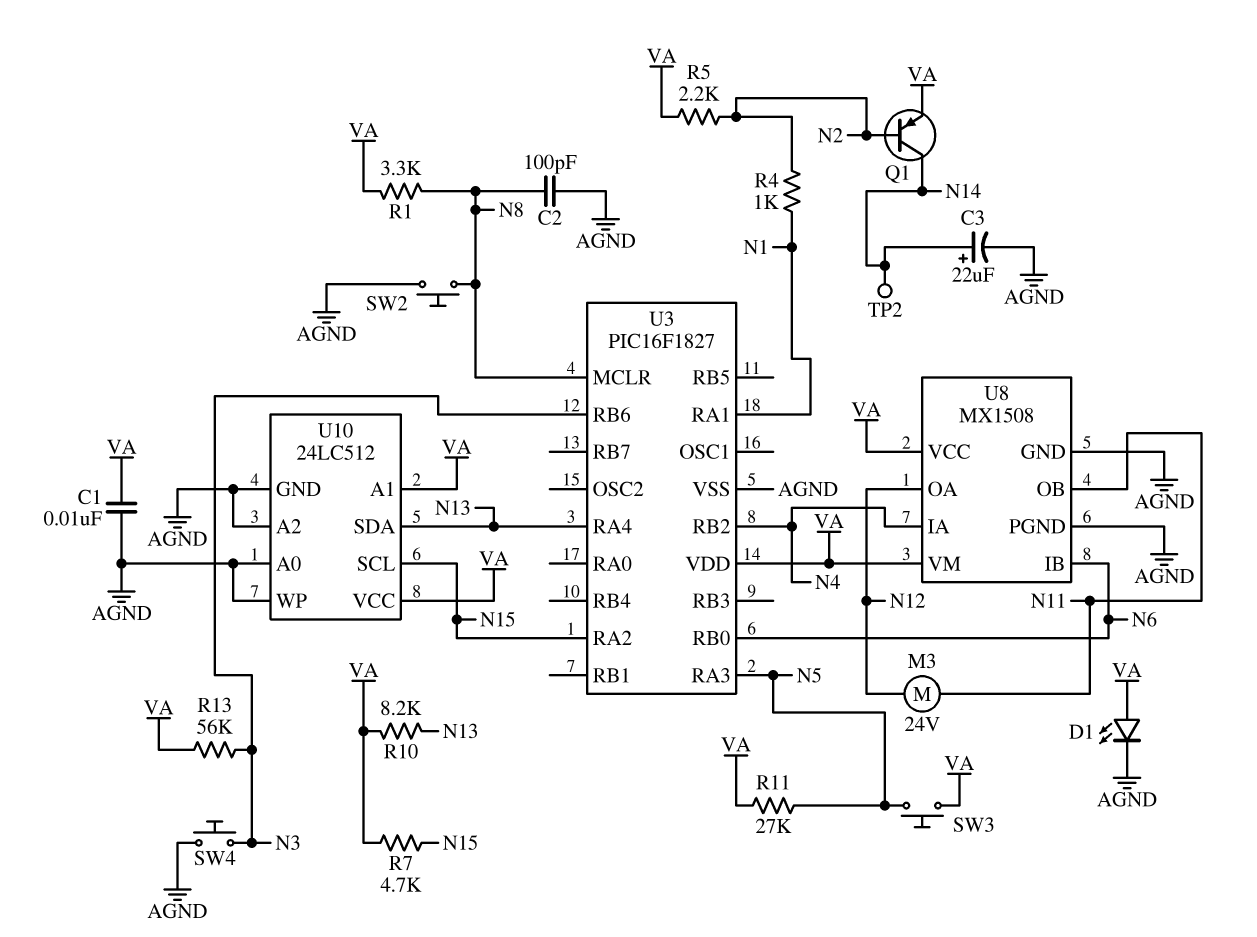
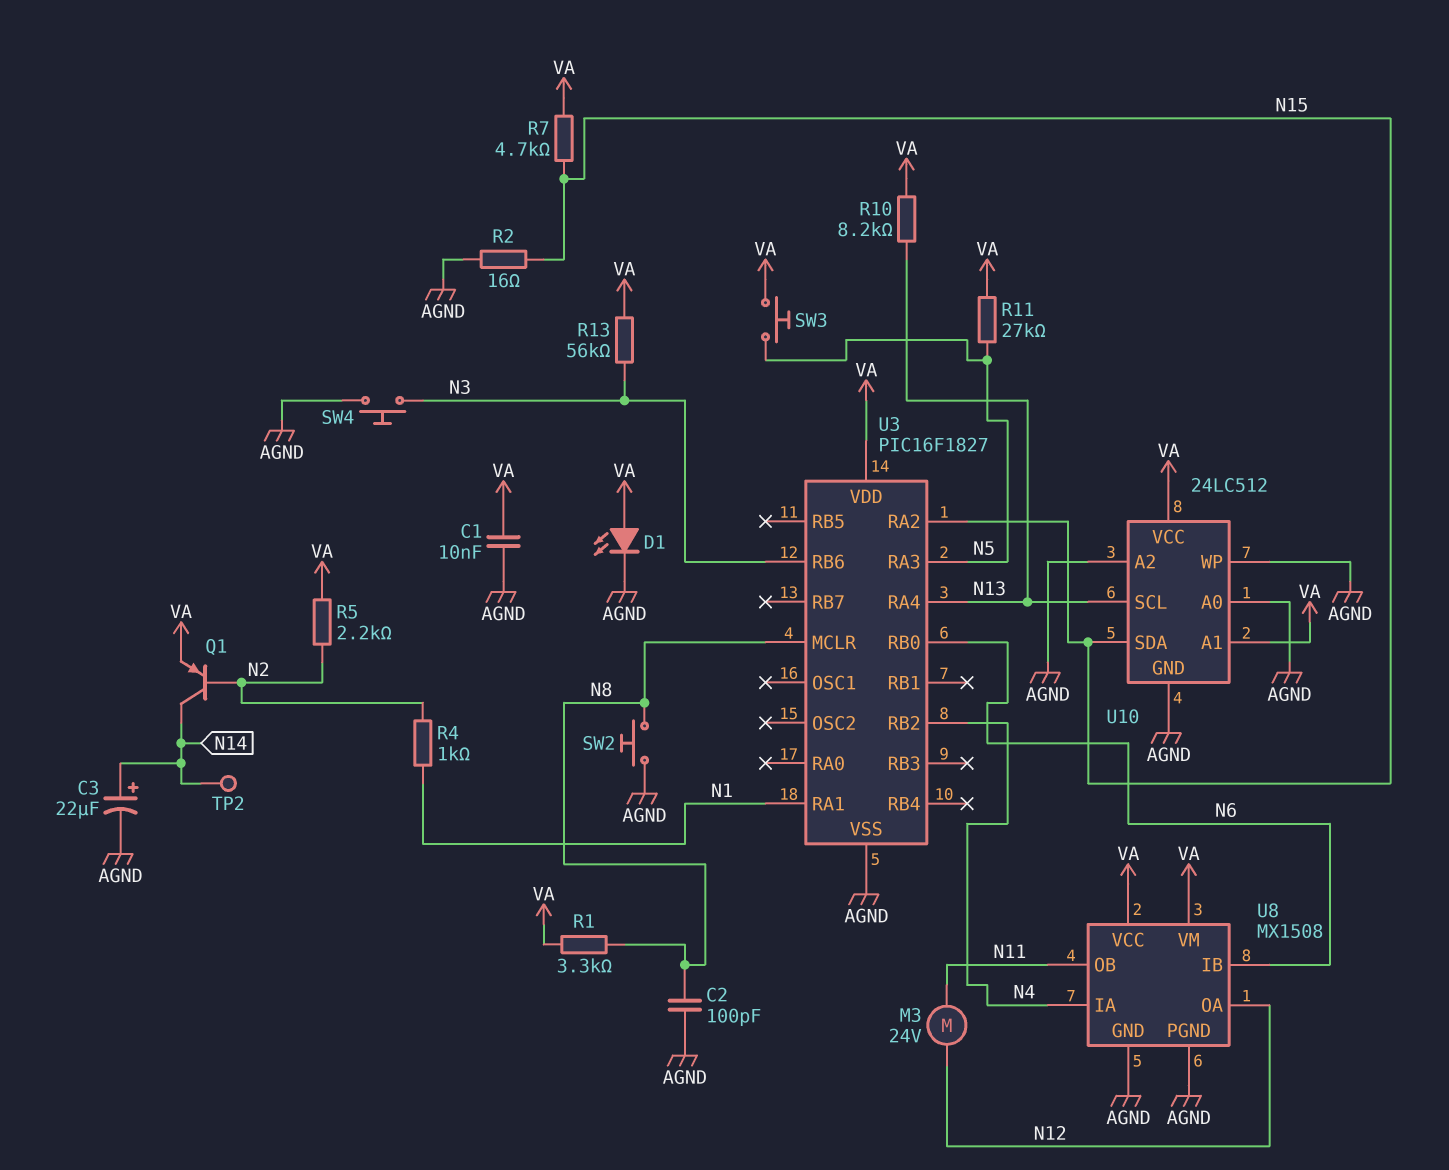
R2: none -> 16 (AGND, N15)
U10 pin SCL: N15 -> N13
U10 pin SDA: N13 -> N15

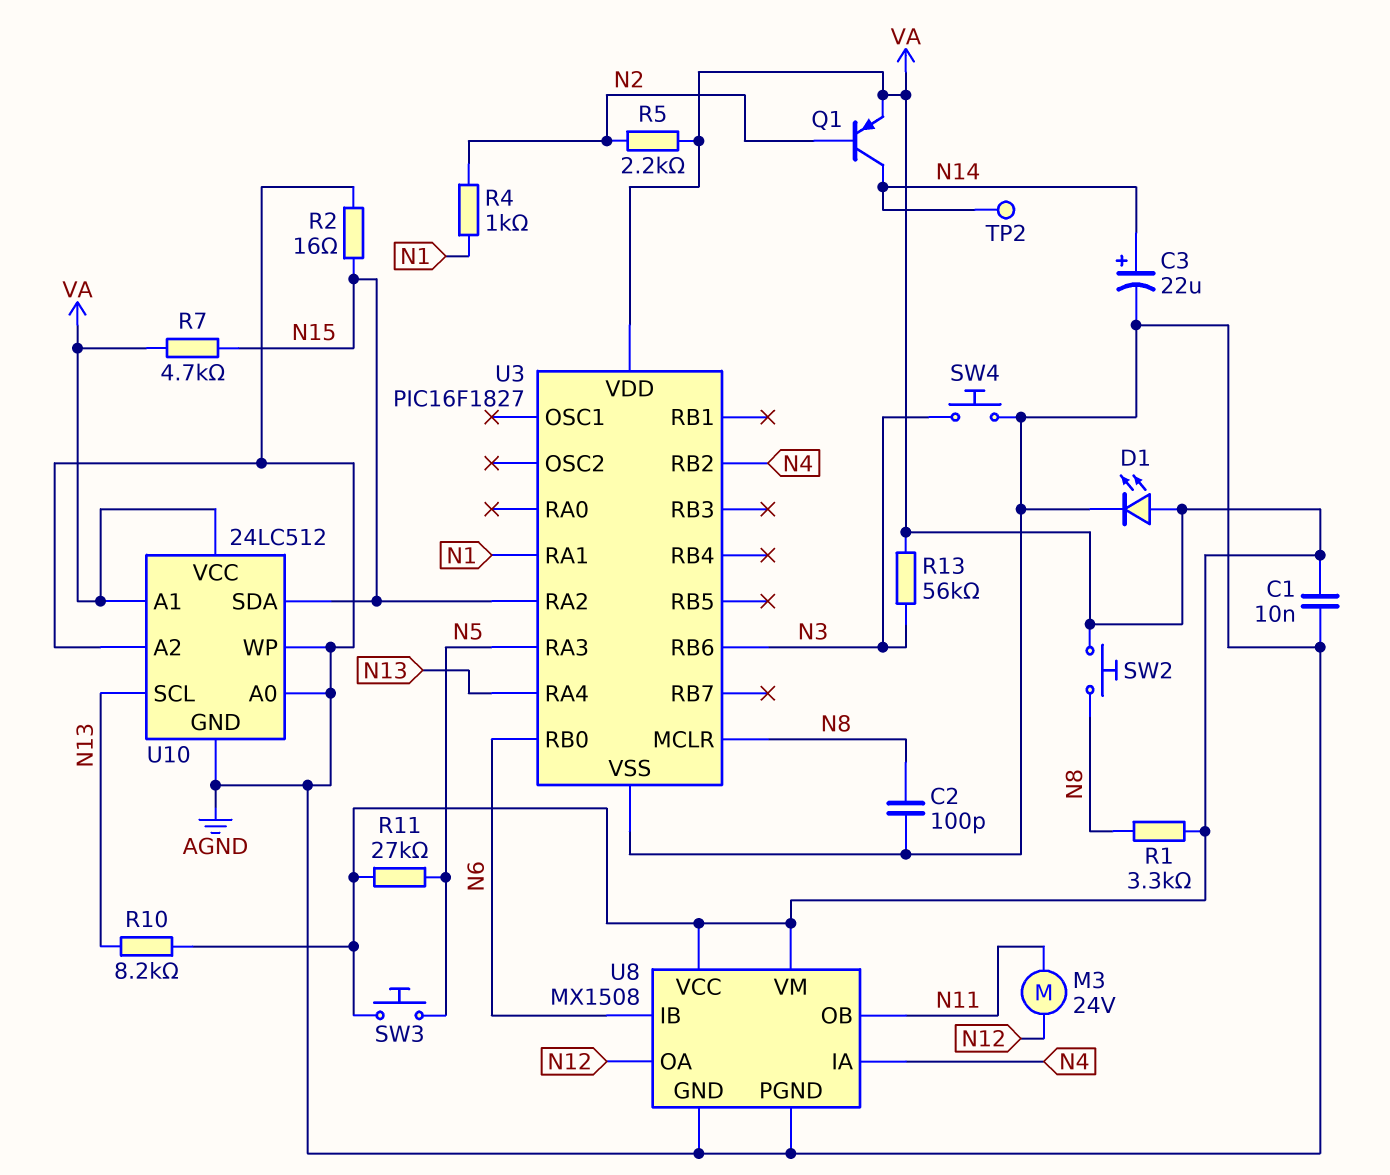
SW2: button (AGND, N8) -> button (N8, VA)

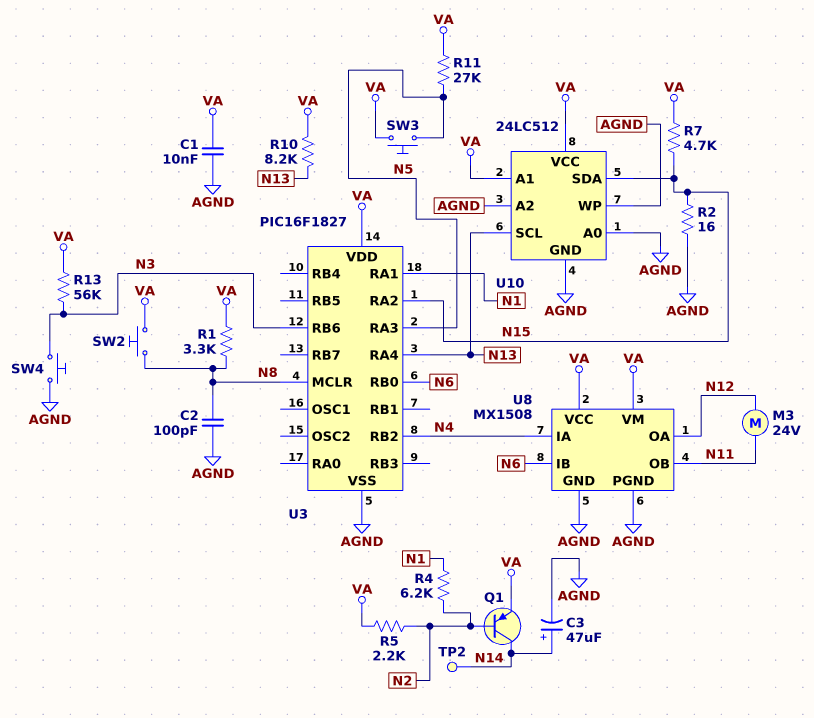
C3: 22uF (plus N14, minus AGND) -> 47uF (plus N14, minus AGND)
D1: LED (A VA, K AGND) -> none
R4: 1k (N1, N2) -> 6.2k (N1, N2)

